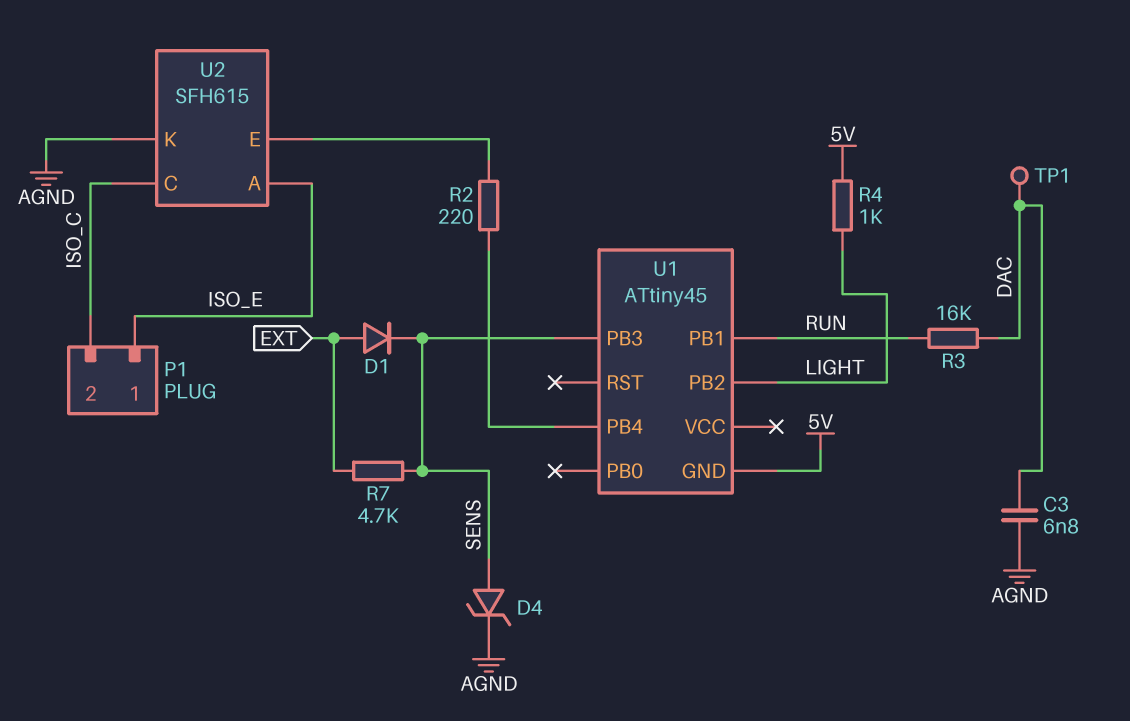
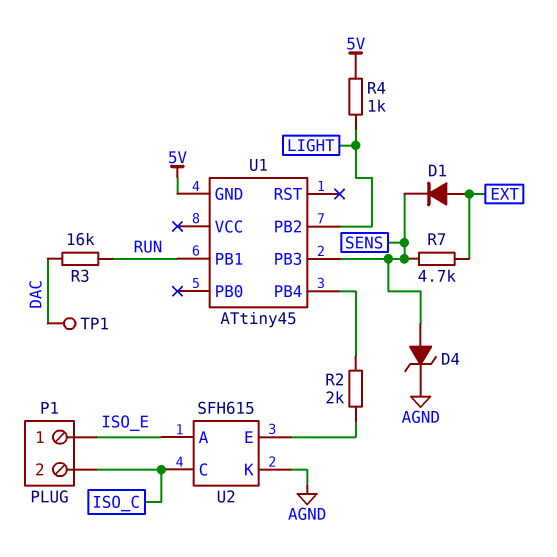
C3: 6.8nF (AGND, DAC) -> none
R2: 220 (U1/PB4, U2/E) -> 2k (U1/PB4, U2/E)

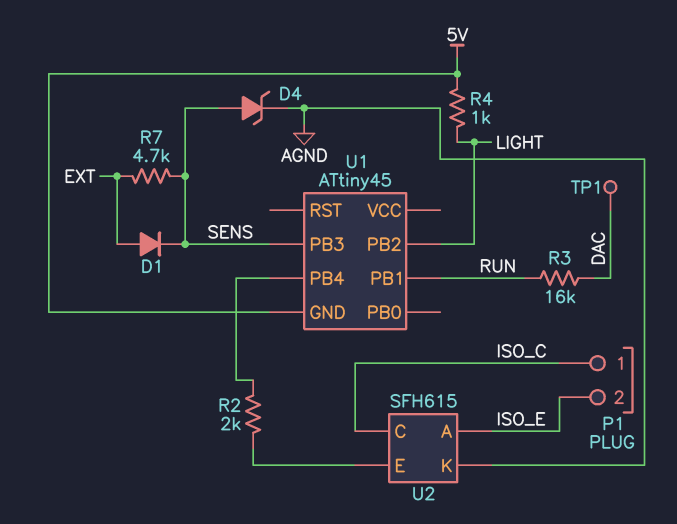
P1 pin 1: ISO_E -> ISO_C
P1 pin 2: ISO_C -> ISO_E

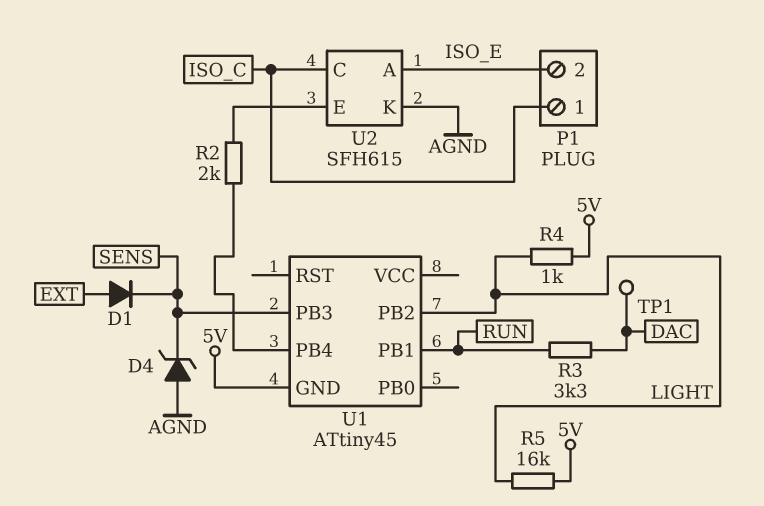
D4: zener (A SENS, K AGND) -> zener (A AGND, K SENS)
R3: 16k (DAC, RUN) -> 3.3k (DAC, RUN)
R5: none -> 16k (5V, LIGHT)
R7: 4.7k (EXT, SENS) -> none

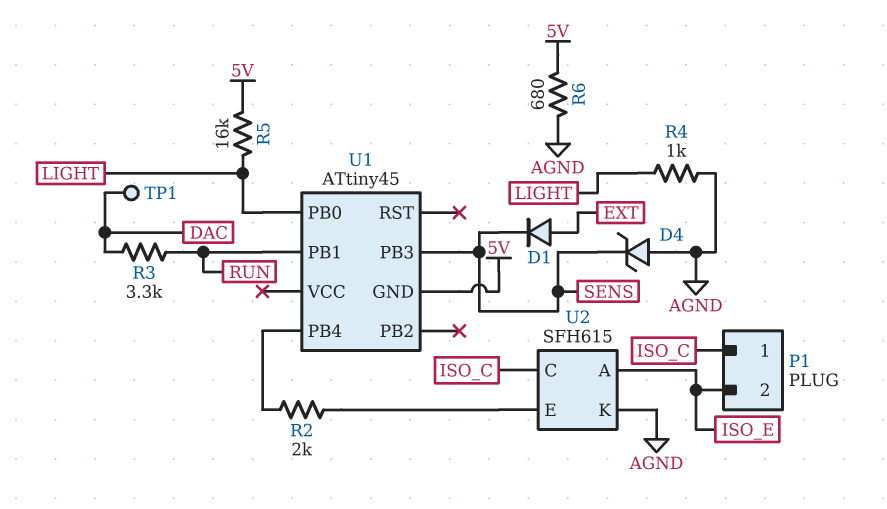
R4: 1k (5V, LIGHT) -> 1k (AGND, LIGHT)
R6: none -> 680 (5V, AGND)
U1 pin PB0: none -> LIGHT
U1 pin PB2: LIGHT -> none

